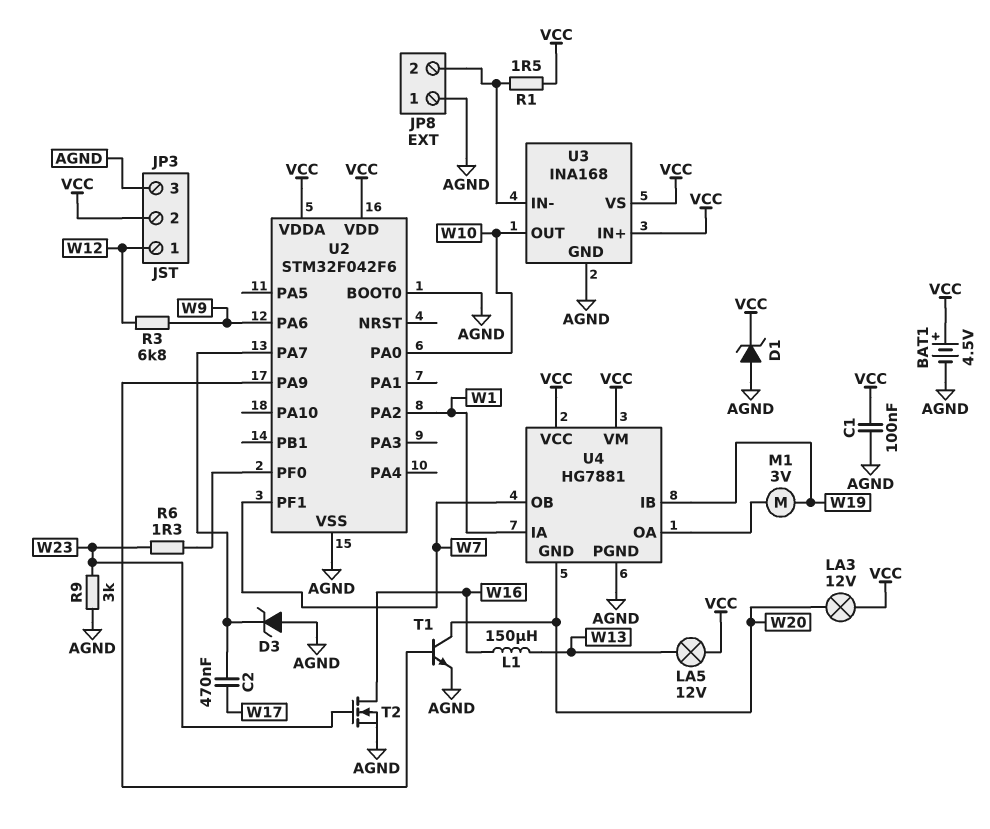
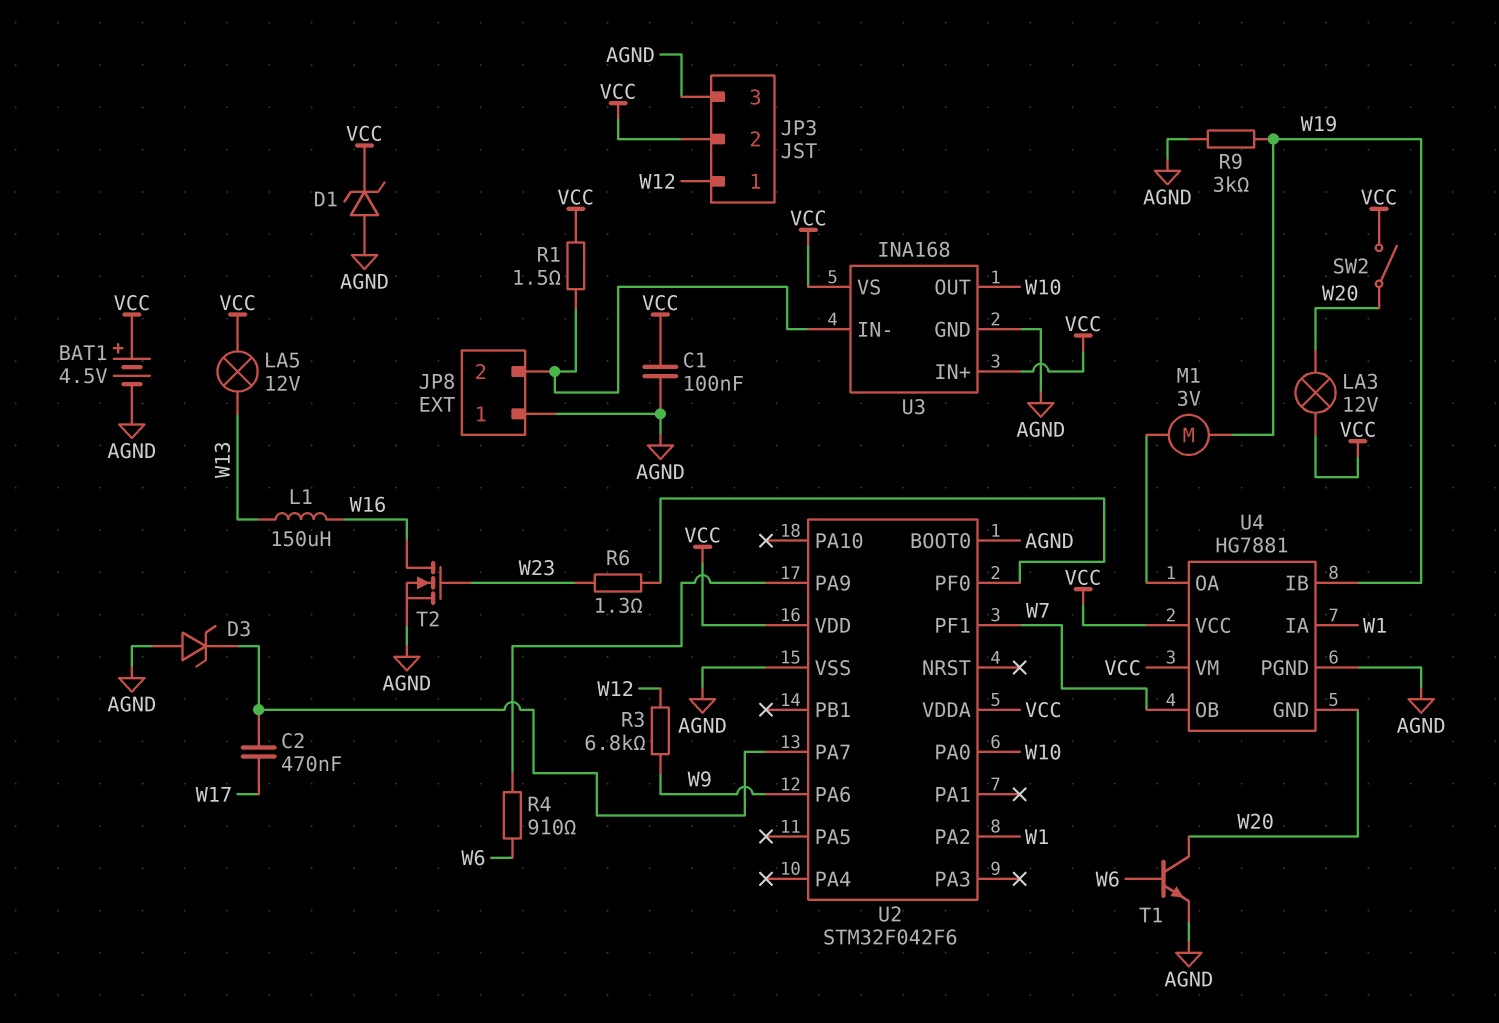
R4: none -> 910 (U2/PA9, W6)
R9: 3k (AGND, W23) -> 3k (AGND, W19)
SW2: none -> switch (VCC, W20)
T1: NPN (B U2/PA9, C W20, E AGND) -> NPN (B W6, C W20, E AGND)

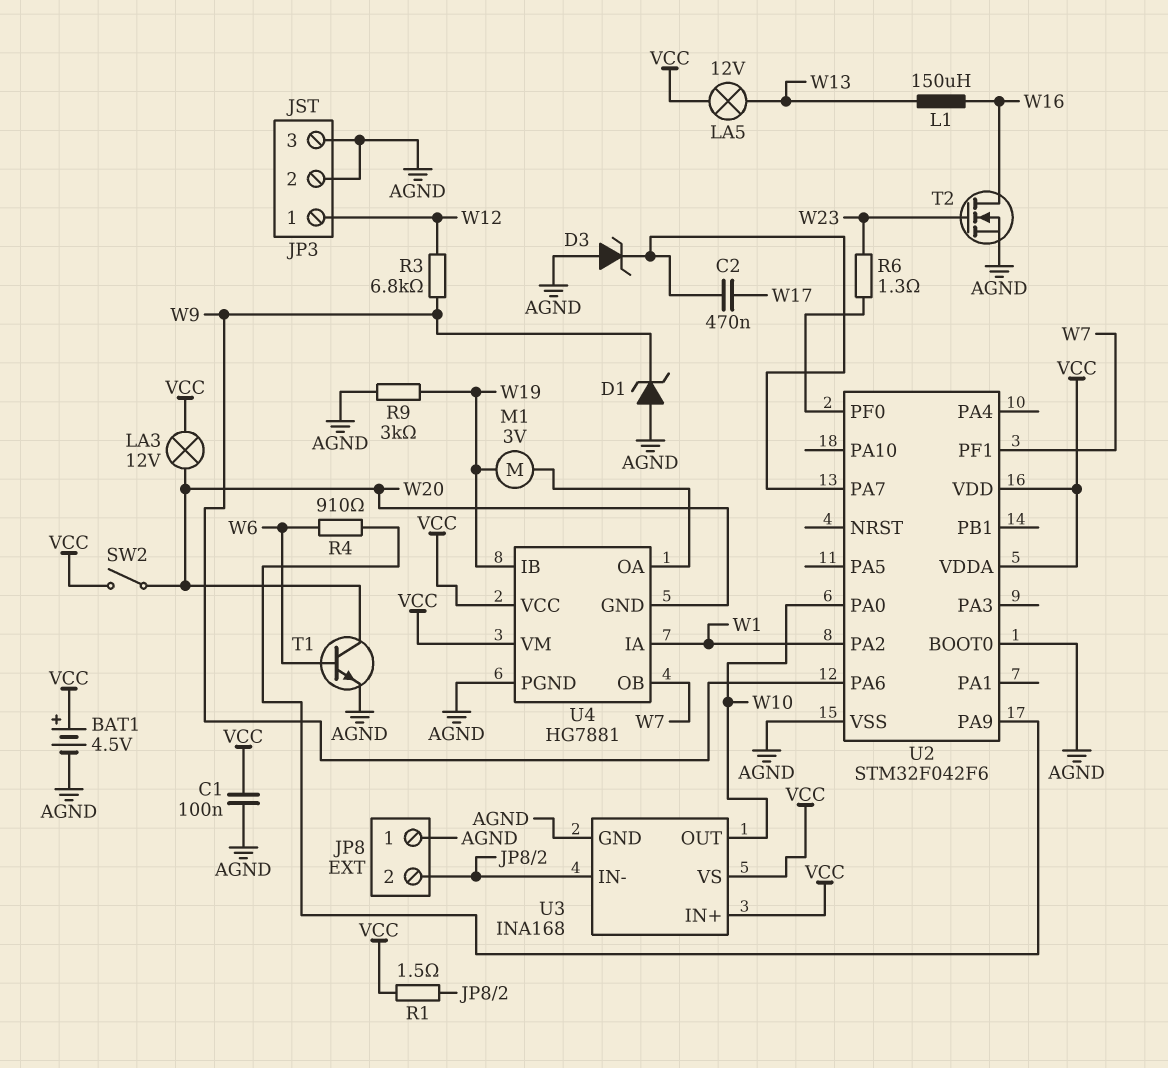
D1: zener (A AGND, K VCC) -> zener (A AGND, K W9)
JP3 pin 2: VCC -> AGND

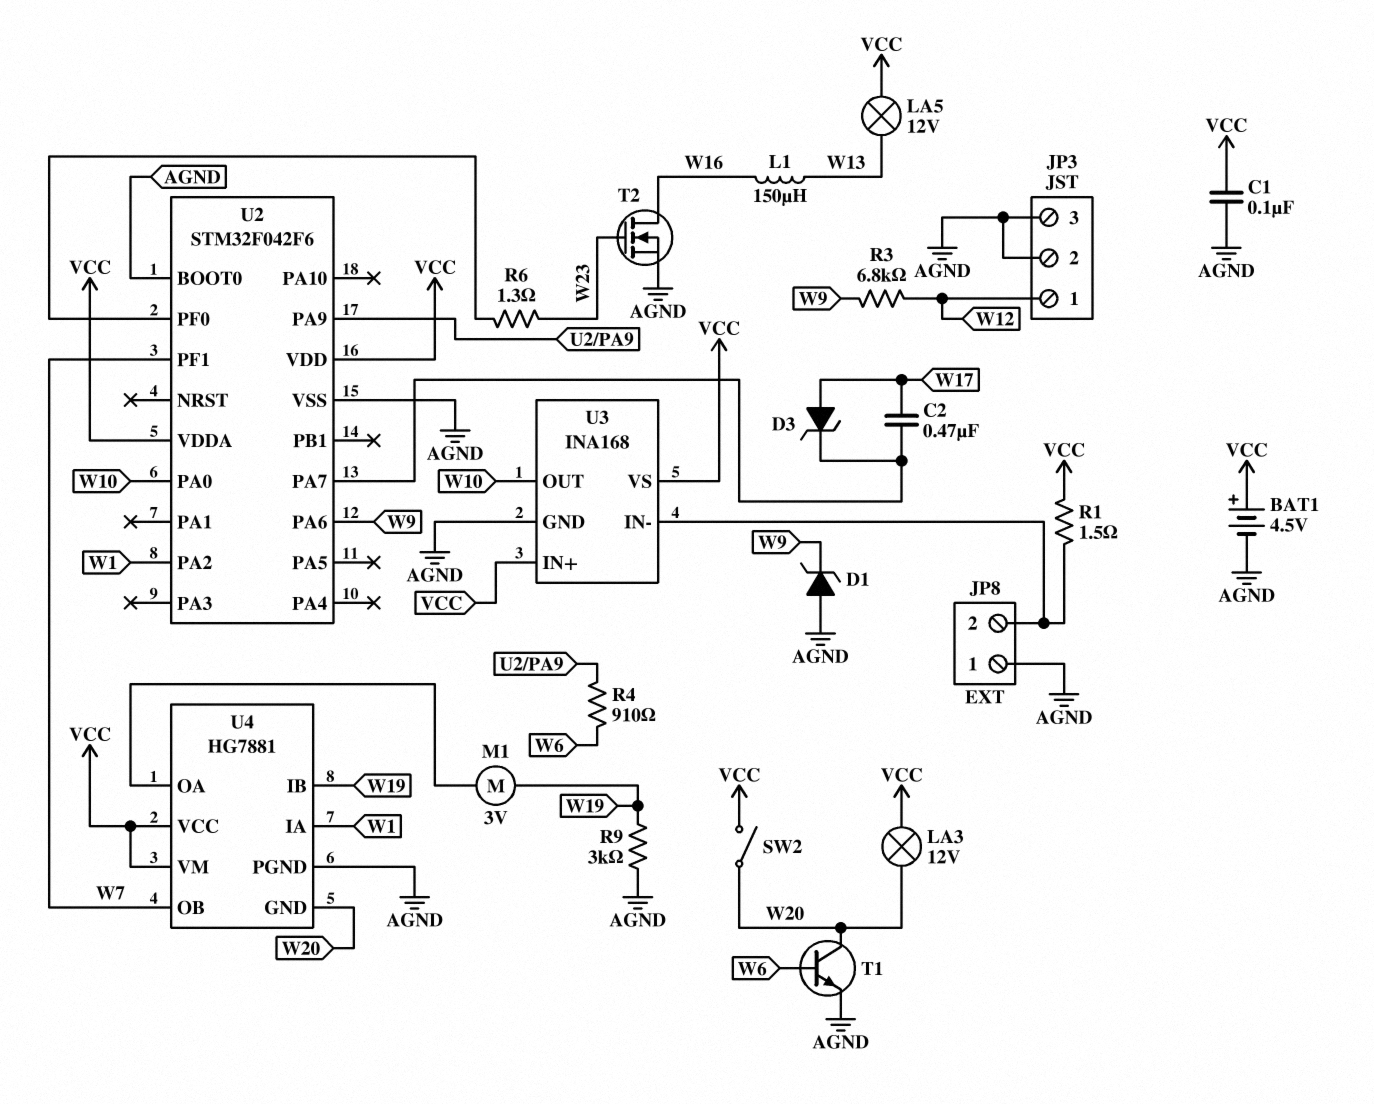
D3: zener (A AGND, K U2/PA7) -> zener (A W17, K U2/PA7)

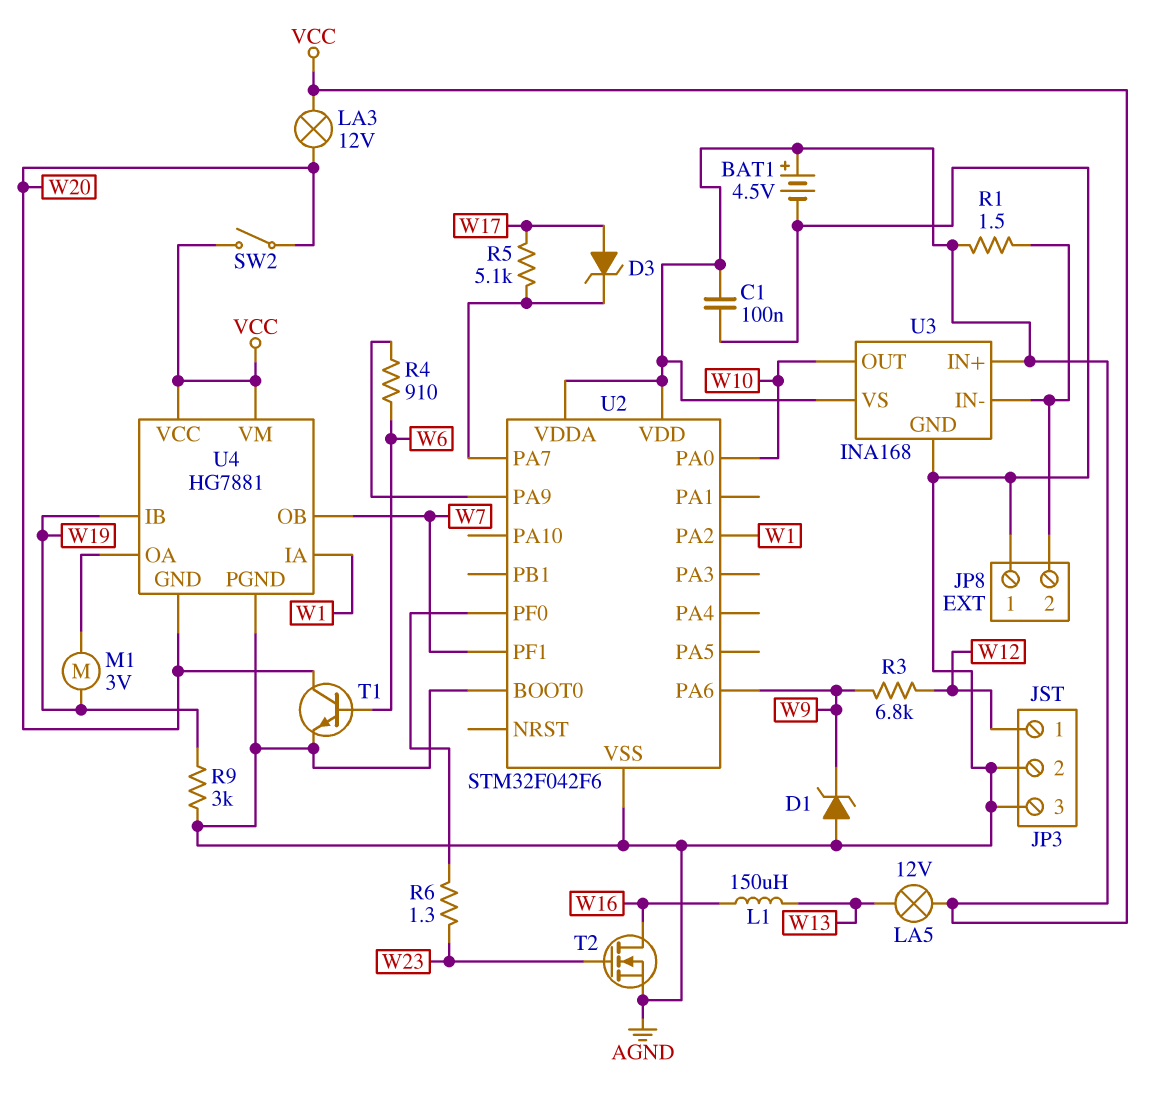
C2: 470nF (U2/PA7, W17) -> none
R5: none -> 5.1k (U2/PA7, W17)

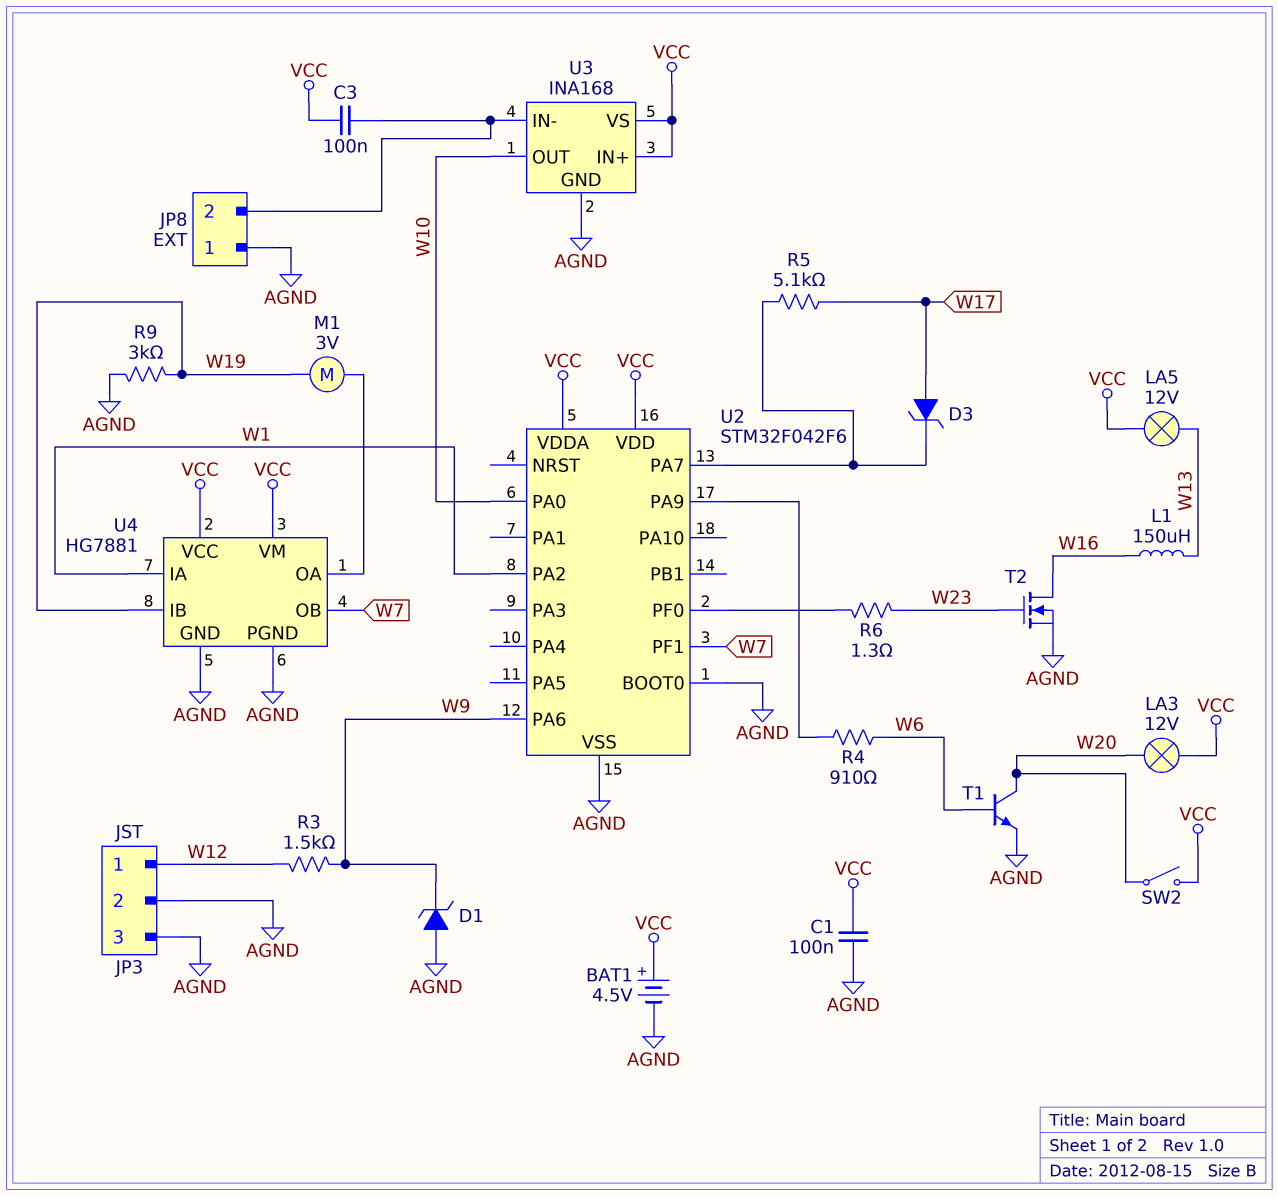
C3: none -> 100nF (JP8/2, VCC)
R1: 1.5 (JP8/2, VCC) -> none
R3: 6.8k (W9, W12) -> 1.5k (W9, W12)
U4 pin GND: W20 -> AGND

